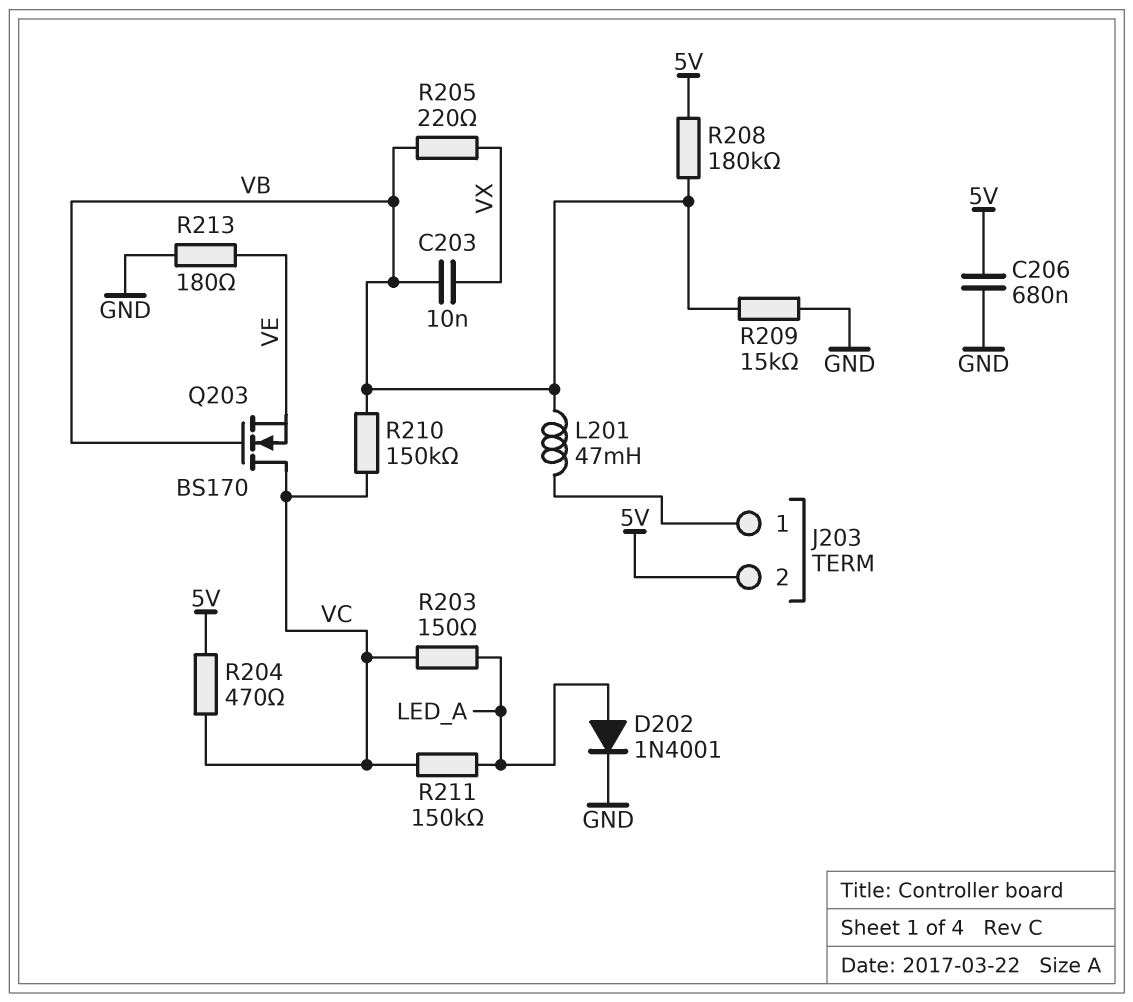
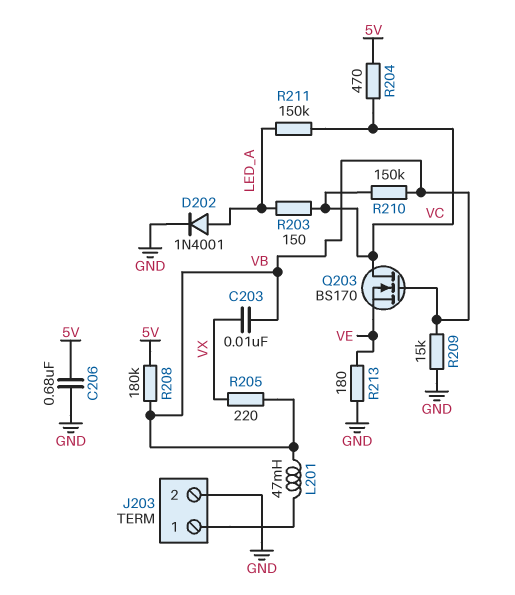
J203 pin 2: 5V -> GND

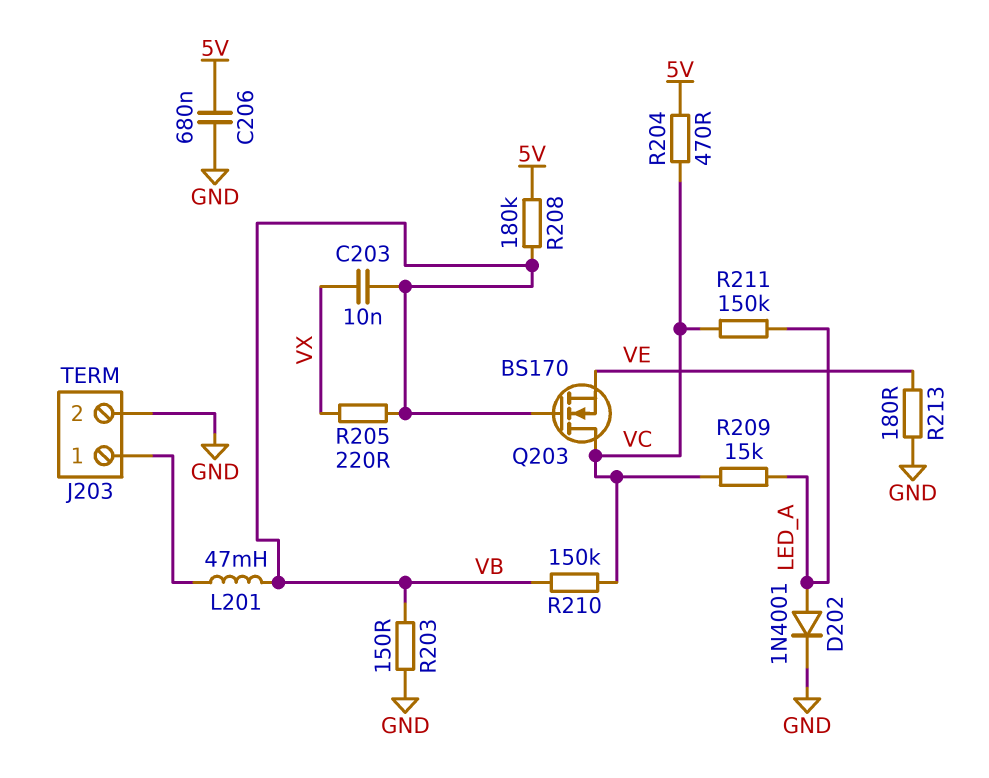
R203: 150 (LED_A, VC) -> 150 (GND, VB)
R209: 15k (GND, VB) -> 15k (LED_A, VC)

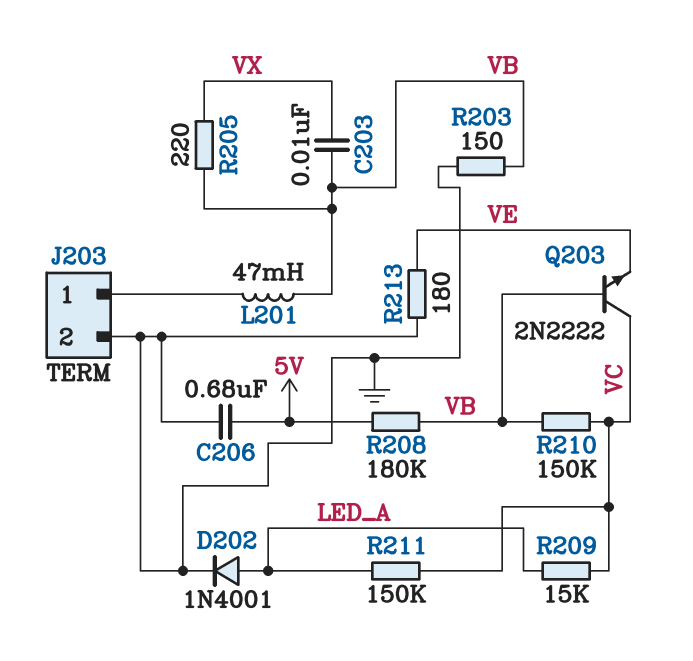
Q203: NMOS BS170 (G VB, D VC, S VE) -> NPN 2N2222 (B VB, C VC, E VE)
R204: 470 (5V, VC) -> none

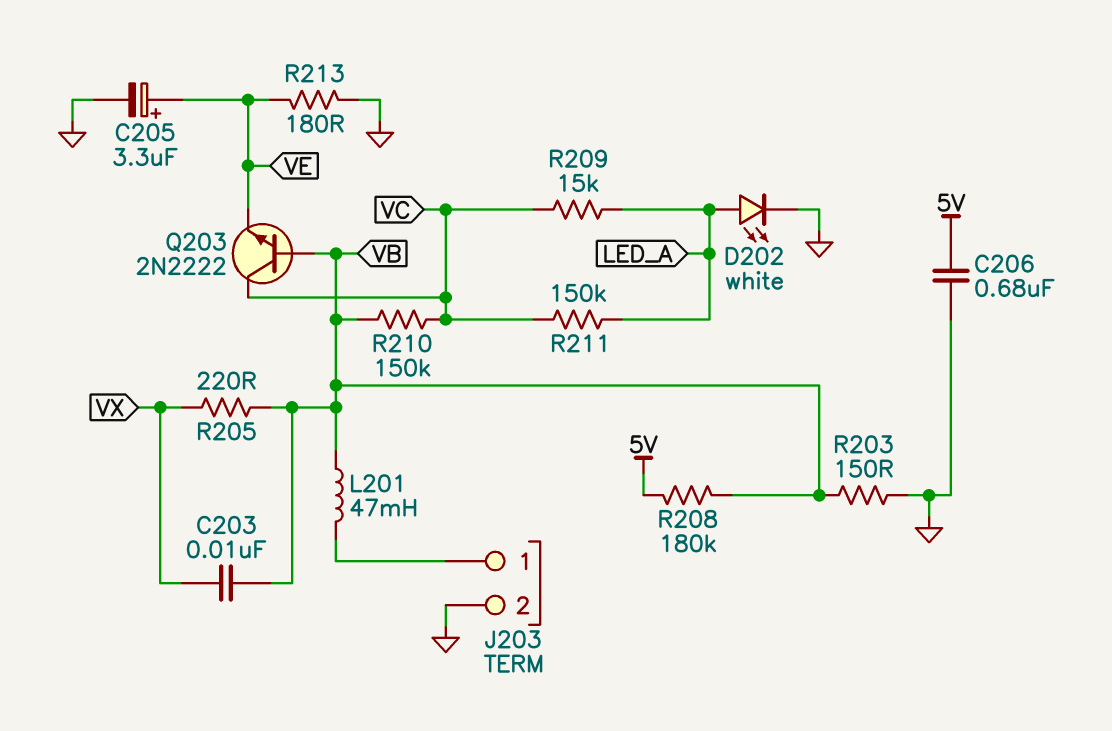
C205: none -> 3.3uF (plus VE, minus GND)
D202: diode 1N4001 (A LED_A, K GND) -> LED white (A LED_A, K GND)

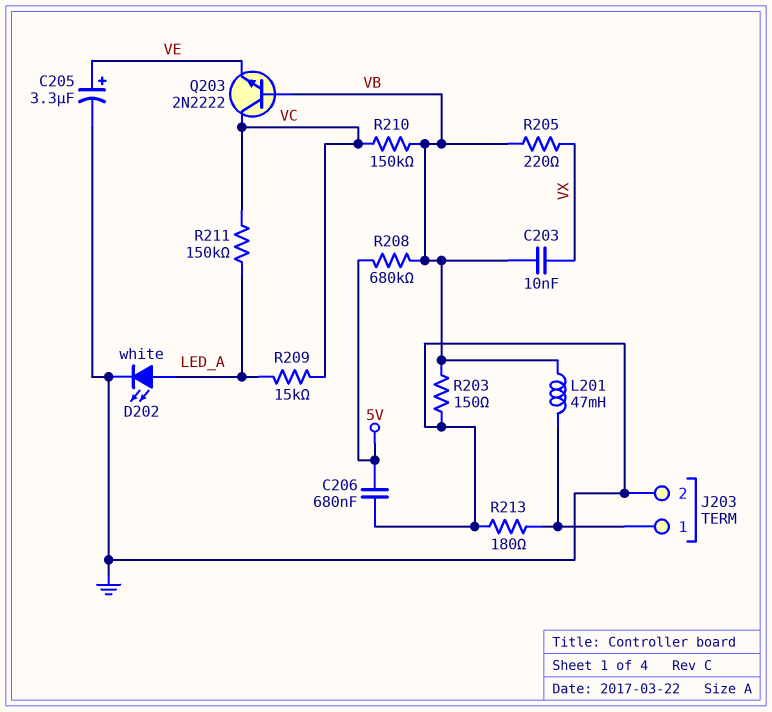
R208: 180k (5V, VB) -> 680k (5V, VB)
R213: 180 (GND, VE) -> 180 (GND, J203/1)

